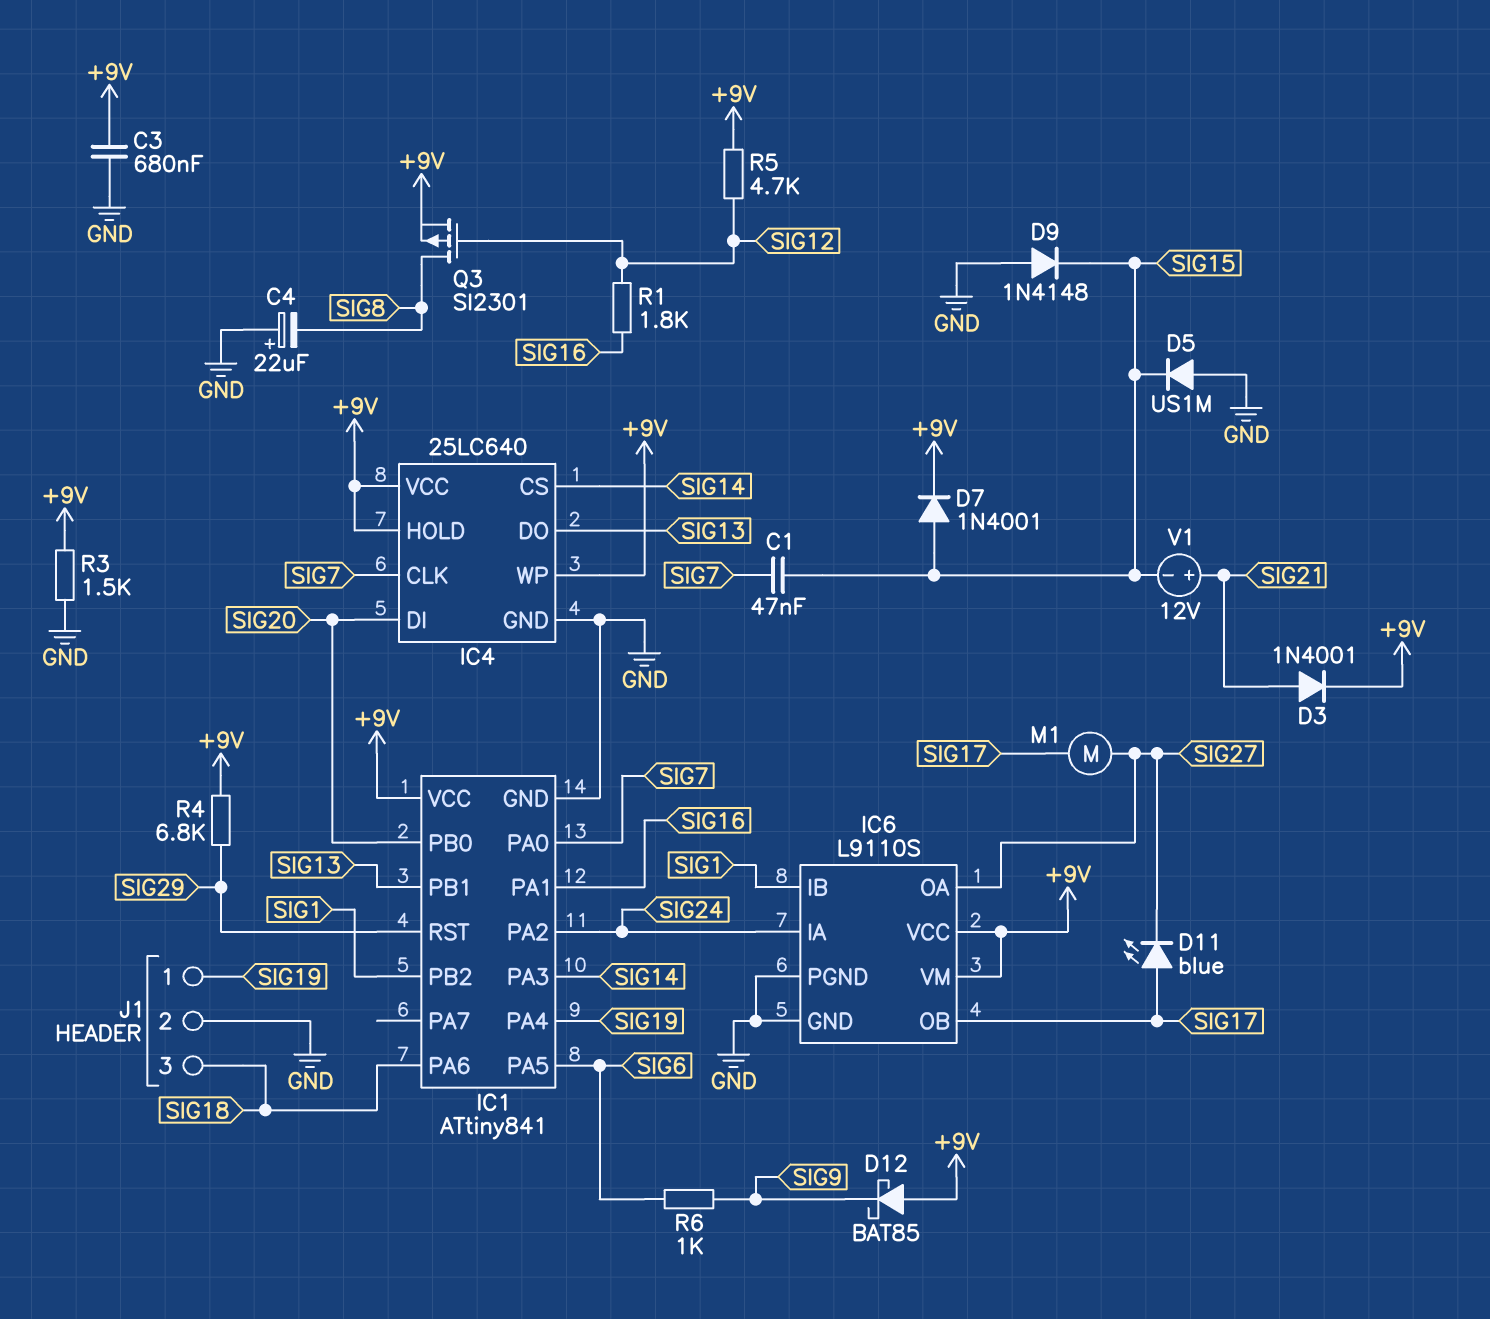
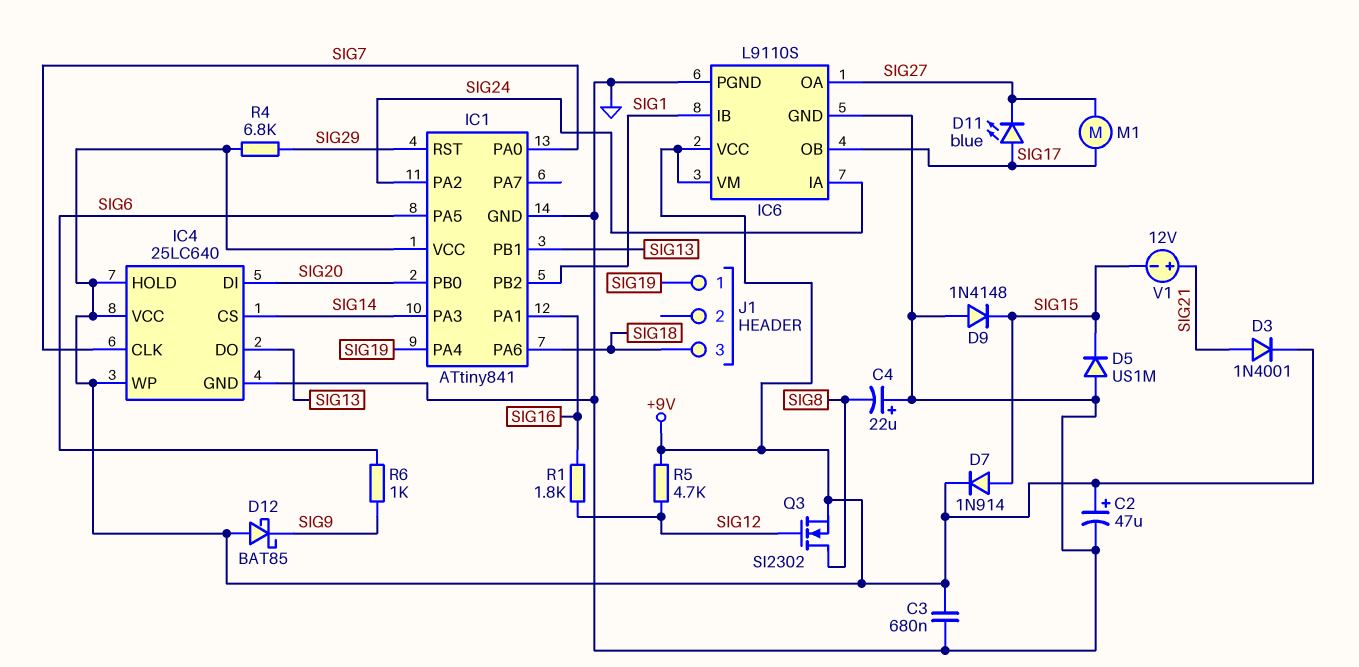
C1: 47nF (SIG7, SIG15) -> none
C2: none -> 47uF (plus +9V, minus GND)
D7: diode 1N4001 (A SIG15, K +9V) -> diode 1N914 (A SIG15, K +9V)
J1 pin 2: GND -> none
Q3: PMOS SI2301 (G SIG12, D SIG8, S +9V) -> NMOS SI2302 (G SIG12, D SIG8, S +9V)
R3: 1.5k (+9V, GND) -> none

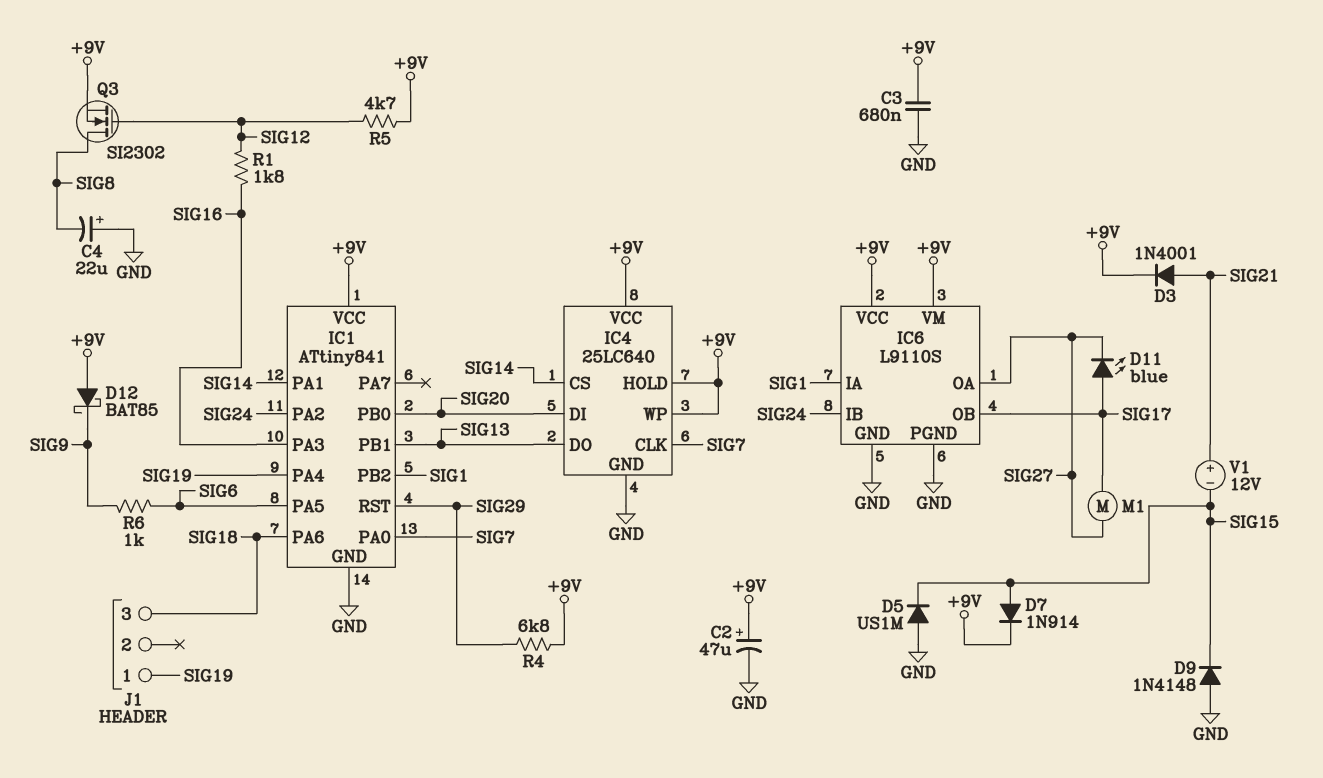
IC1 pin PA1: SIG16 -> SIG14
IC1 pin PA3: SIG14 -> SIG16
IC6 pin IA: SIG24 -> SIG1
IC6 pin IB: SIG1 -> SIG24

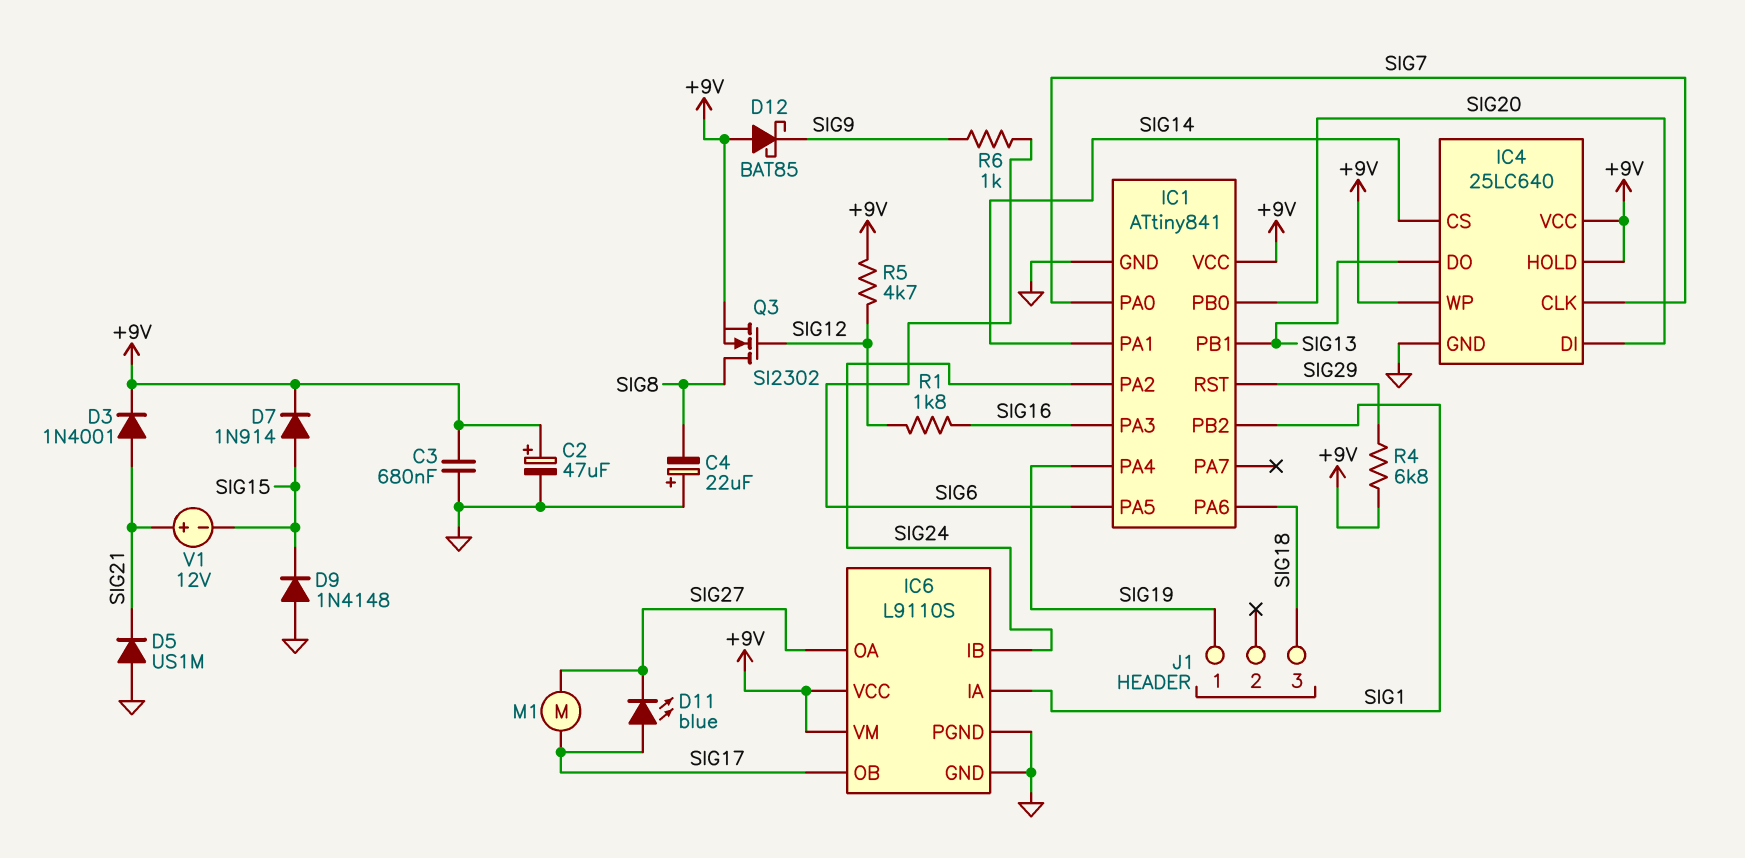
D5: diode US1M (A GND, K SIG15) -> diode US1M (A GND, K SIG21)

